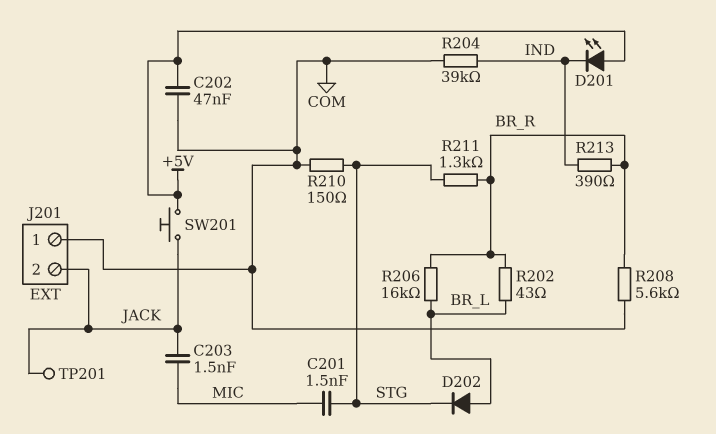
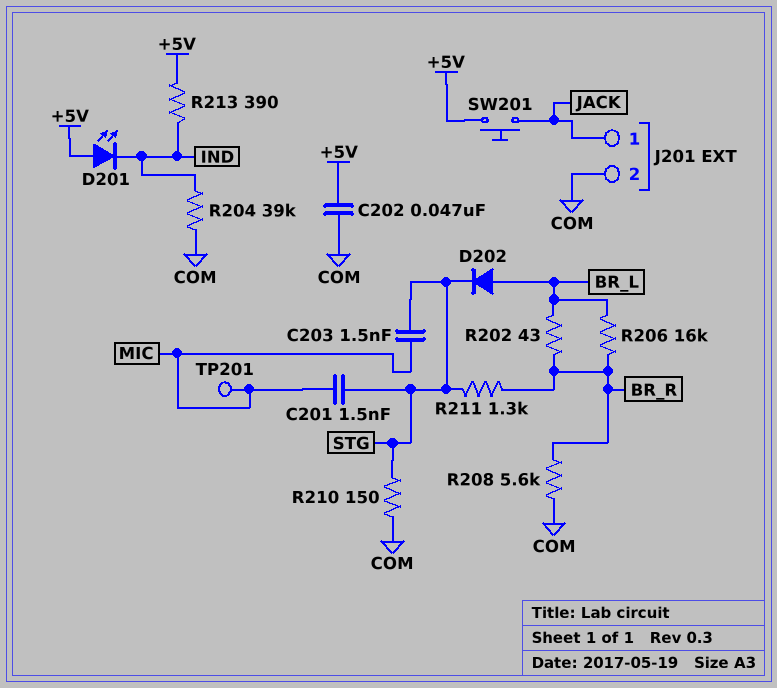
C203: 1.5nF (JACK, MIC) -> 1.5nF (MIC, STG)
J201 pin 1: COM -> JACK
J201 pin 2: JACK -> COM
R213: 390 (BR_R, IND) -> 390 (+5V, IND)
TP201: test point (JACK) -> test point (MIC)

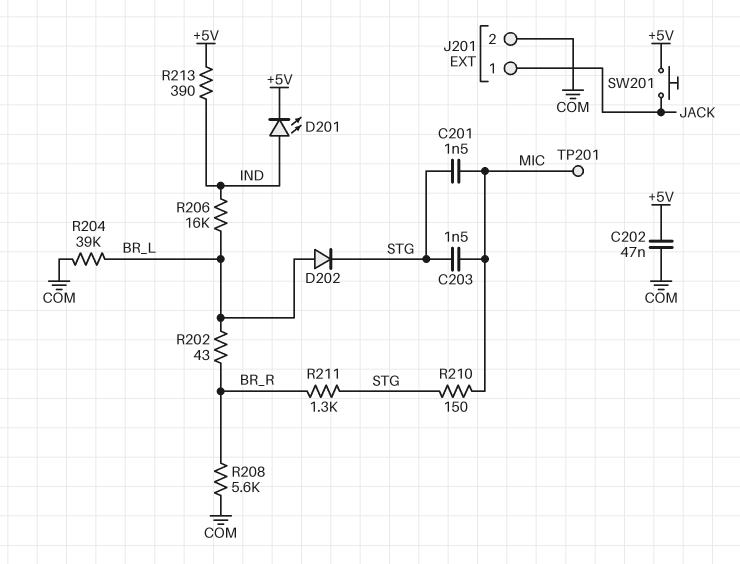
D201: LED (A +5V, K IND) -> LED (A IND, K +5V)
R204: 39k (COM, IND) -> 39k (BR_L, COM)
R206: 16k (BR_L, BR_R) -> 16k (BR_L, IND)
R210: 150 (COM, STG) -> 150 (MIC, STG)

